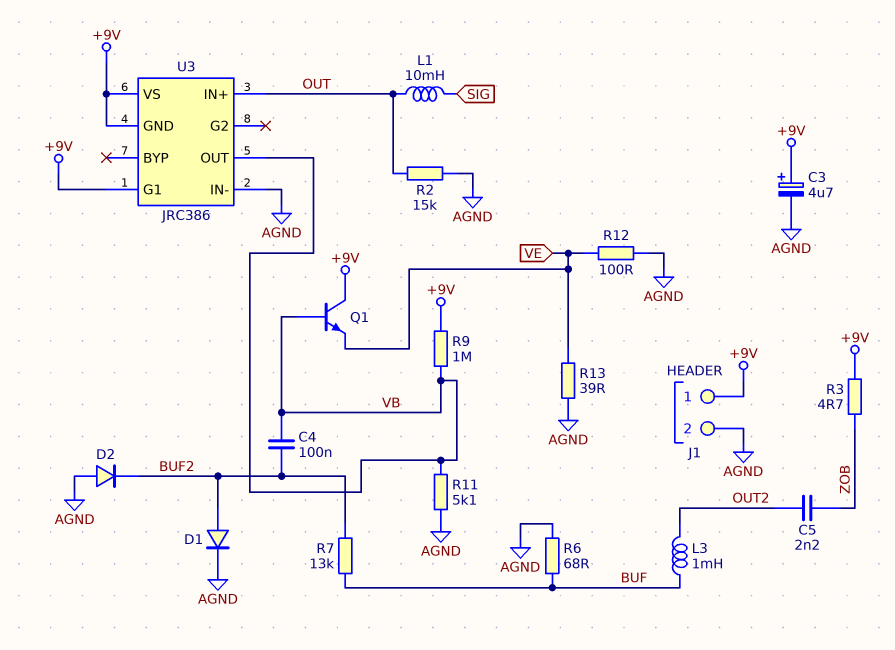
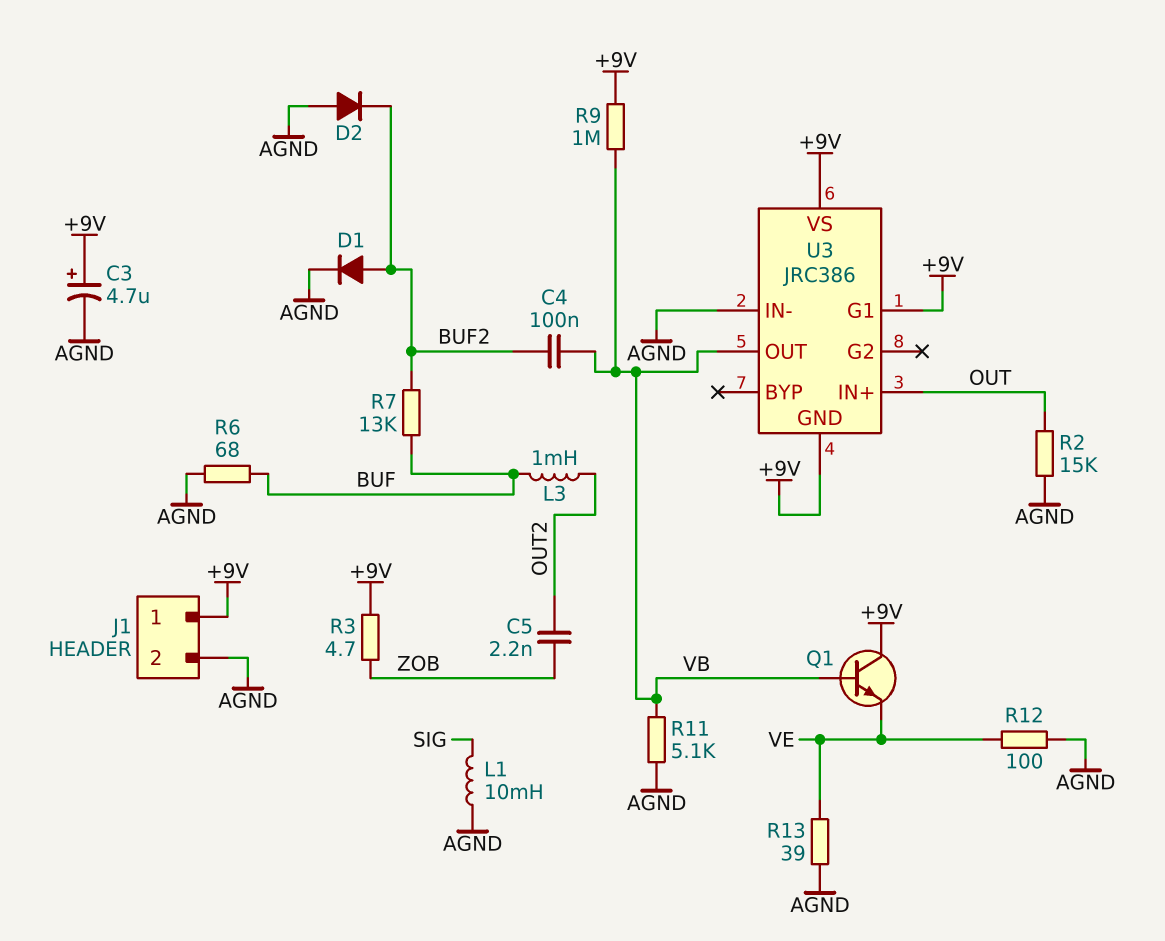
L1: 10mH (OUT, SIG) -> 10mH (AGND, SIG)

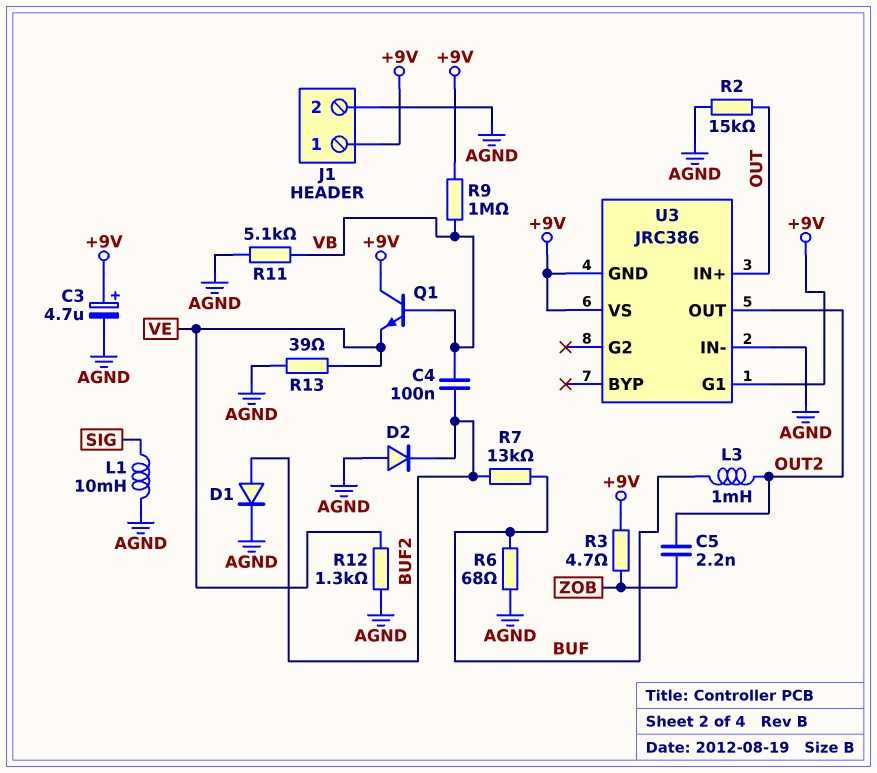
R12: 100 (AGND, VE) -> 1.3k (AGND, VE)
U3 pin OUT: VB -> OUT2

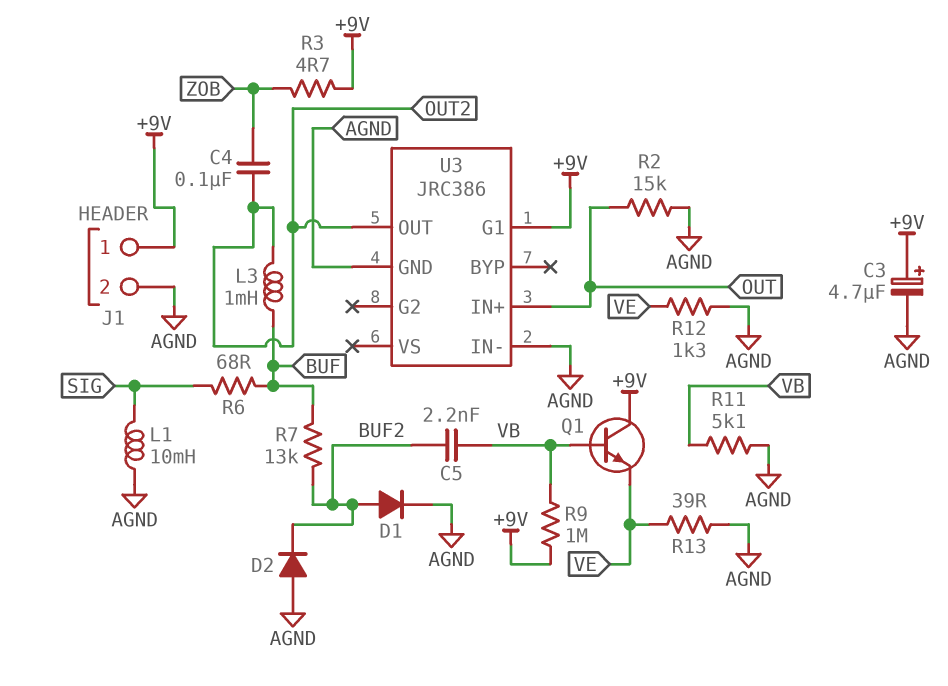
C4: 100nF (BUF2, VB) -> 100nF (OUT2, ZOB)
C5: 2.2nF (OUT2, ZOB) -> 2.2nF (BUF2, VB)
R6: 68 (AGND, BUF) -> 68 (BUF, SIG)
U3 pin GND: +9V -> AGND
U3 pin VS: +9V -> none

